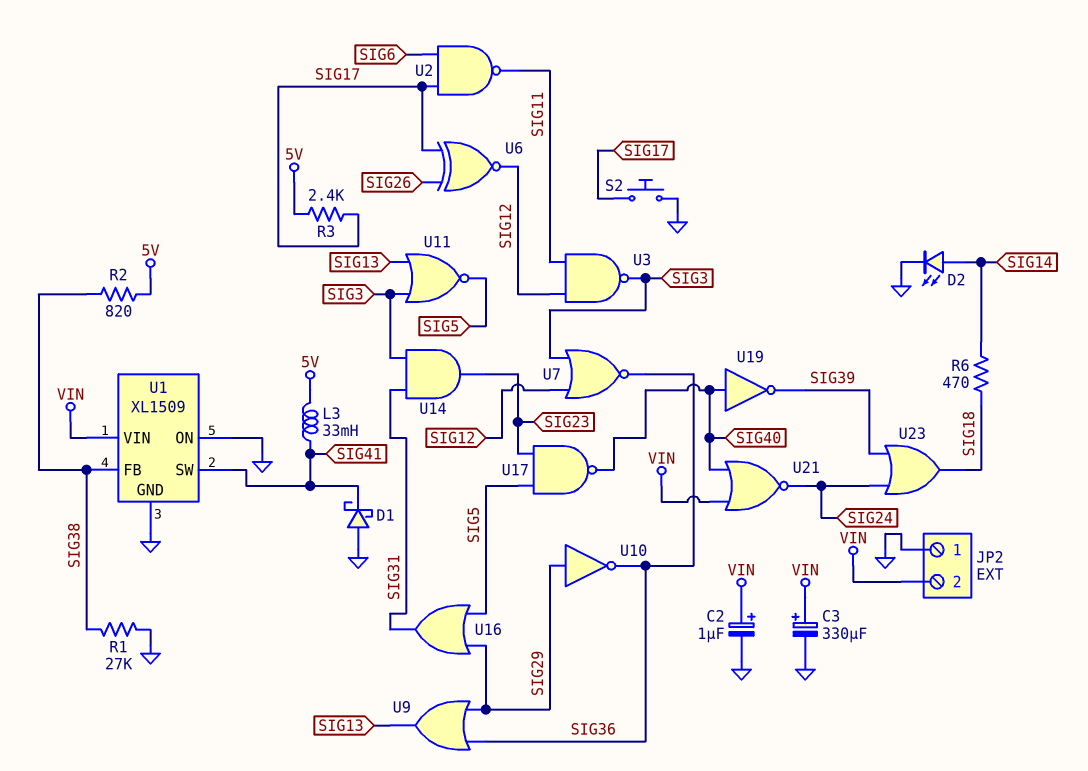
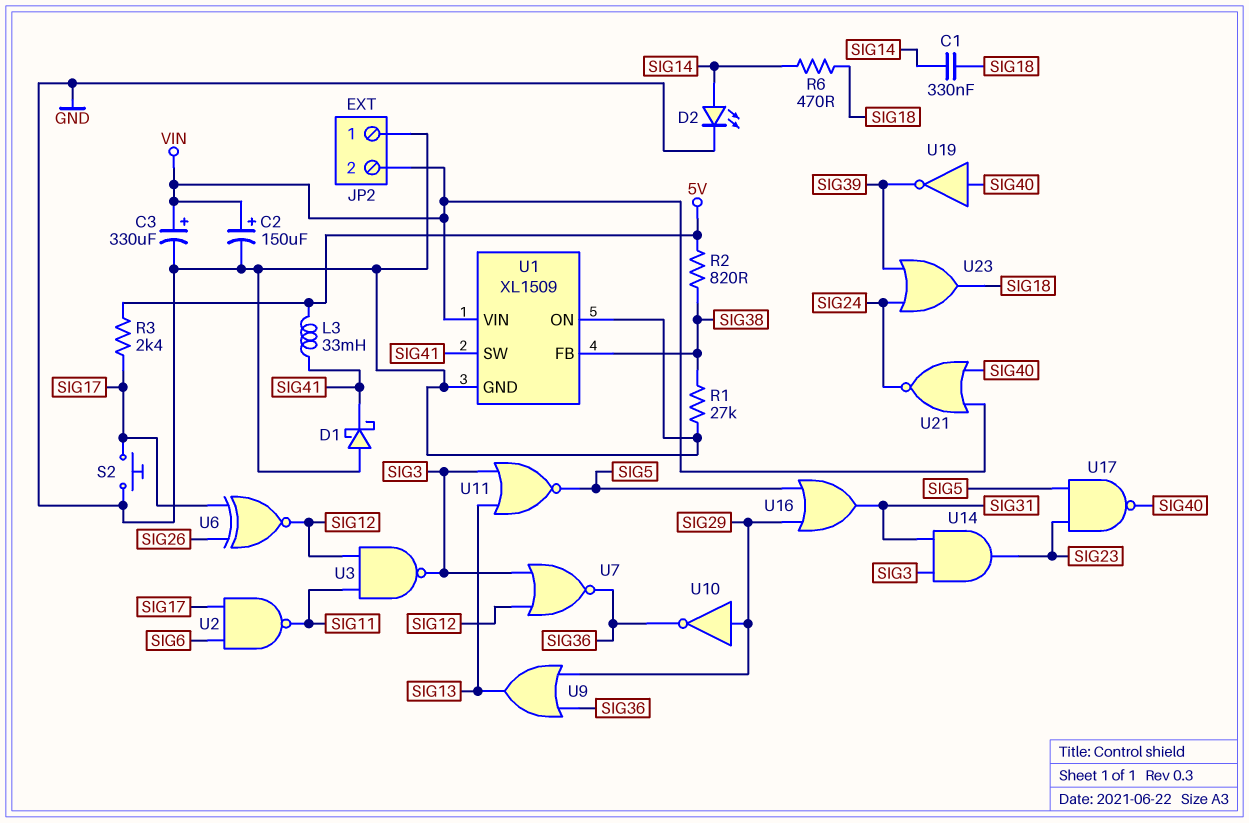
C1: none -> 330nF (SIG14, SIG18)
C2: 1uF (plus VIN, minus GND) -> 150uF (plus VIN, minus GND)

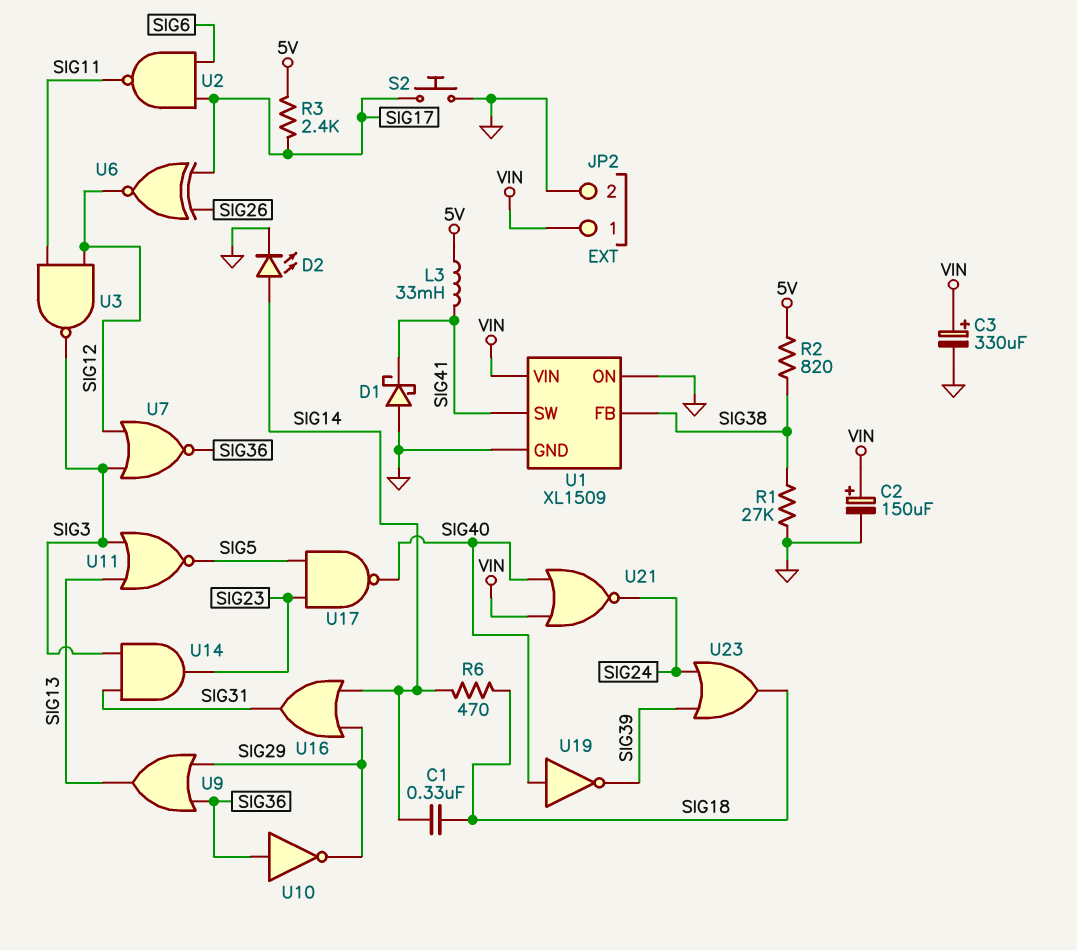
JP2 pin 1: GND -> VIN
JP2 pin 2: VIN -> GND
U10: NOT (in SIG29, out SIG36) -> NOT (in SIG36, out SIG29)
U16: OR (in SIG5, in SIG29, out SIG31) -> OR (in SIG14, in SIG29, out SIG31)

